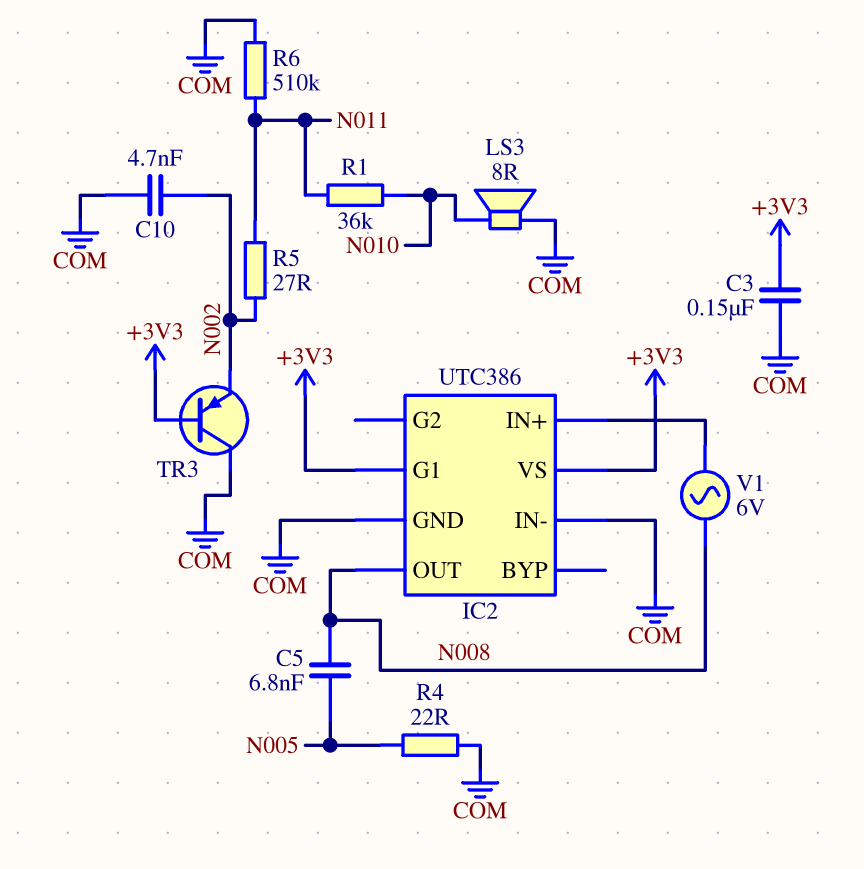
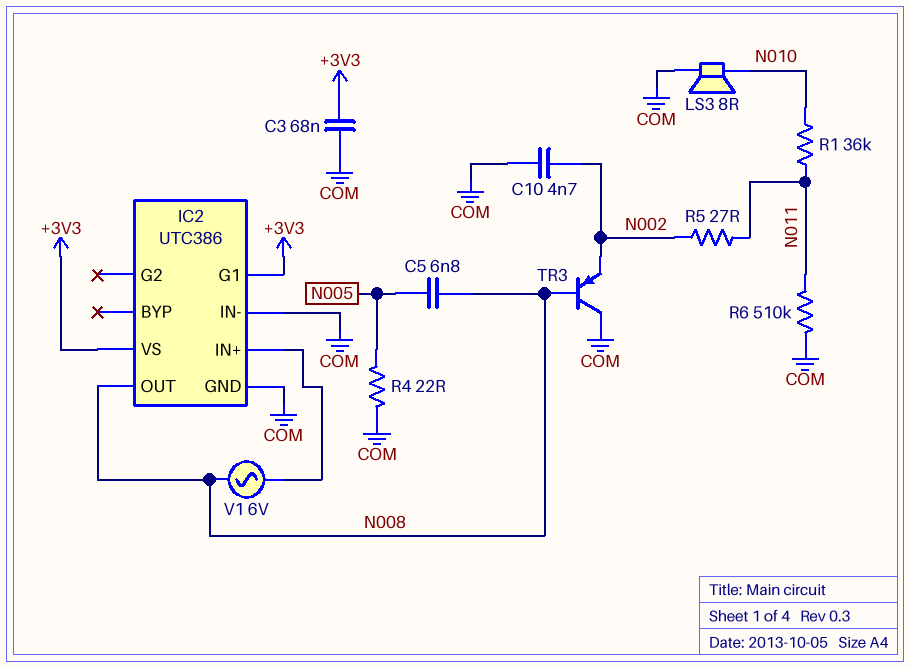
C3: 150nF (+3V3, COM) -> 68nF (+3V3, COM)
TR3: PNP (B +3V3, C COM, E N002) -> PNP (B N008, C COM, E N002)

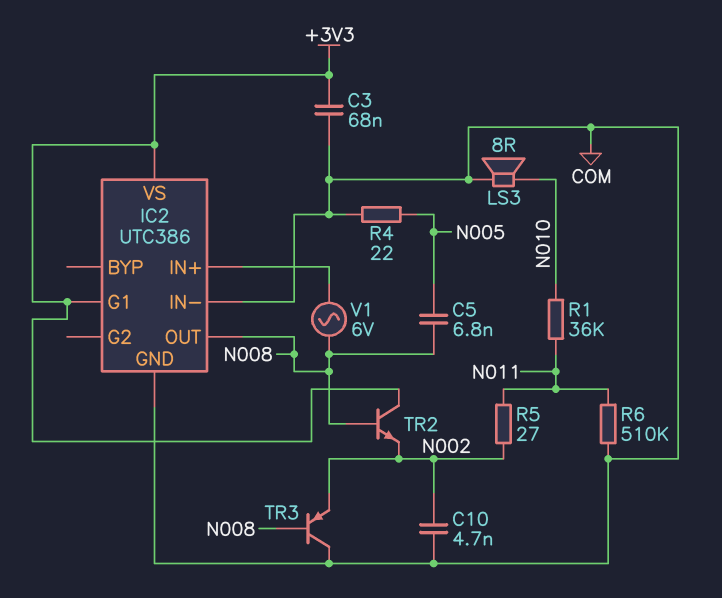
TR2: none -> NPN (B N008, C +3V3, E N002)

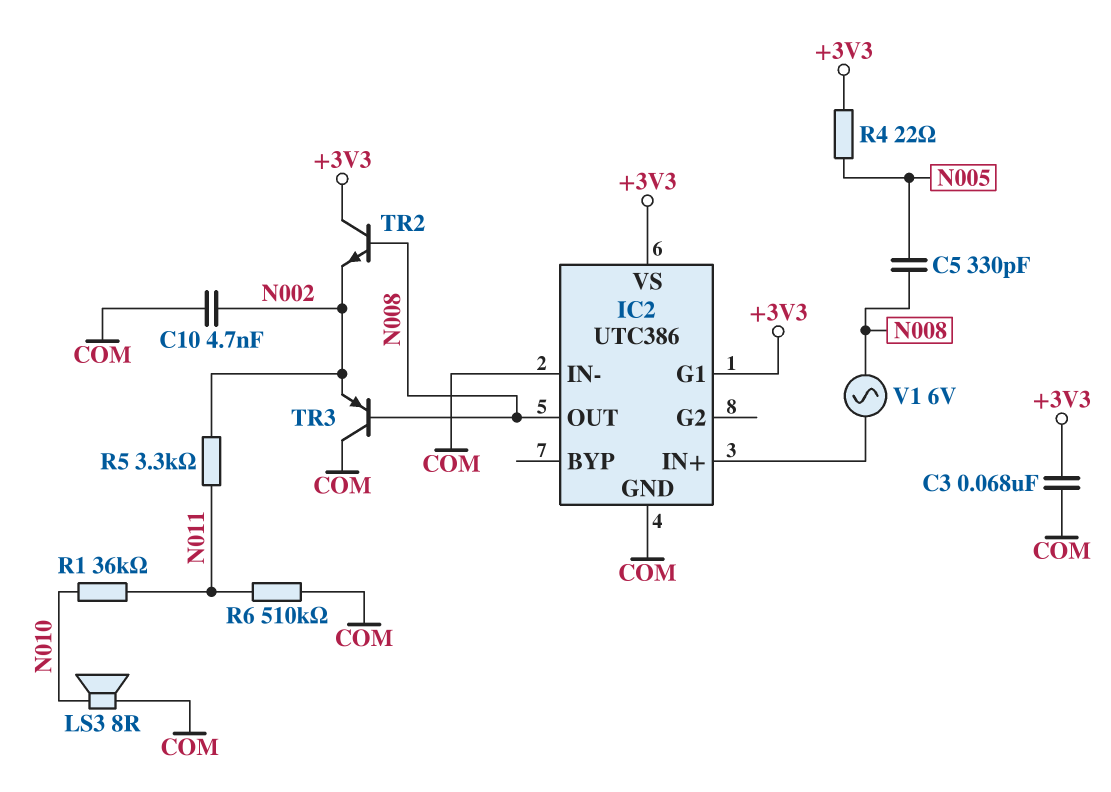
C5: 6.8nF (N005, N008) -> 330pF (N005, N008)
R4: 22 (COM, N005) -> 22 (+3V3, N005)
R5: 27 (N002, N011) -> 3.3k (N002, N011)

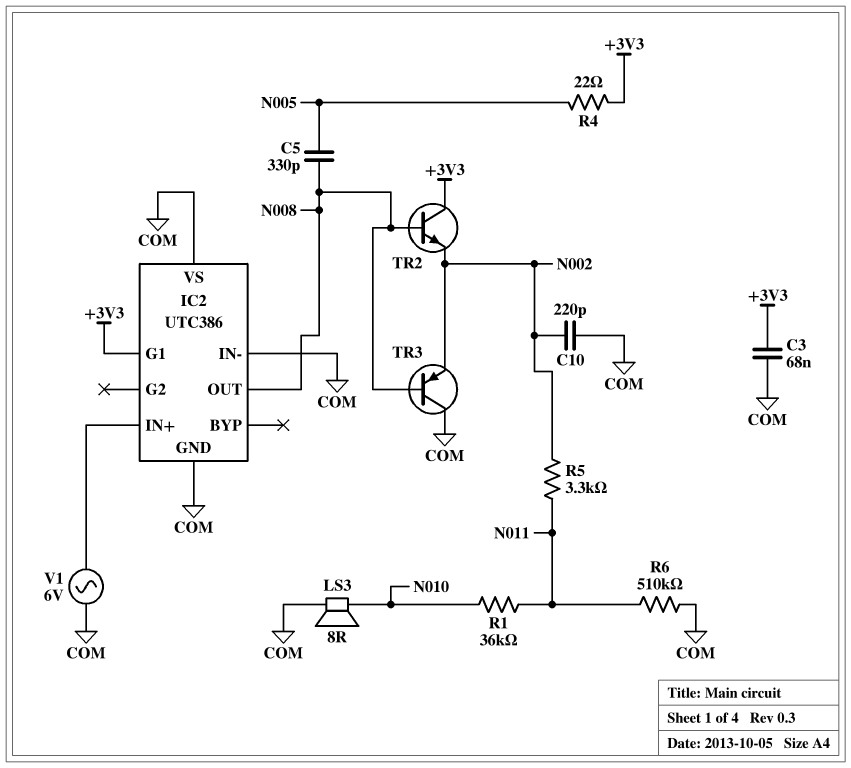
C10: 4.7nF (COM, N002) -> 220pF (COM, N002)
IC2 pin VS: +3V3 -> COM
V1: AC 6V (IC2/IN+, N008) -> AC 6V (COM, IC2/IN+)

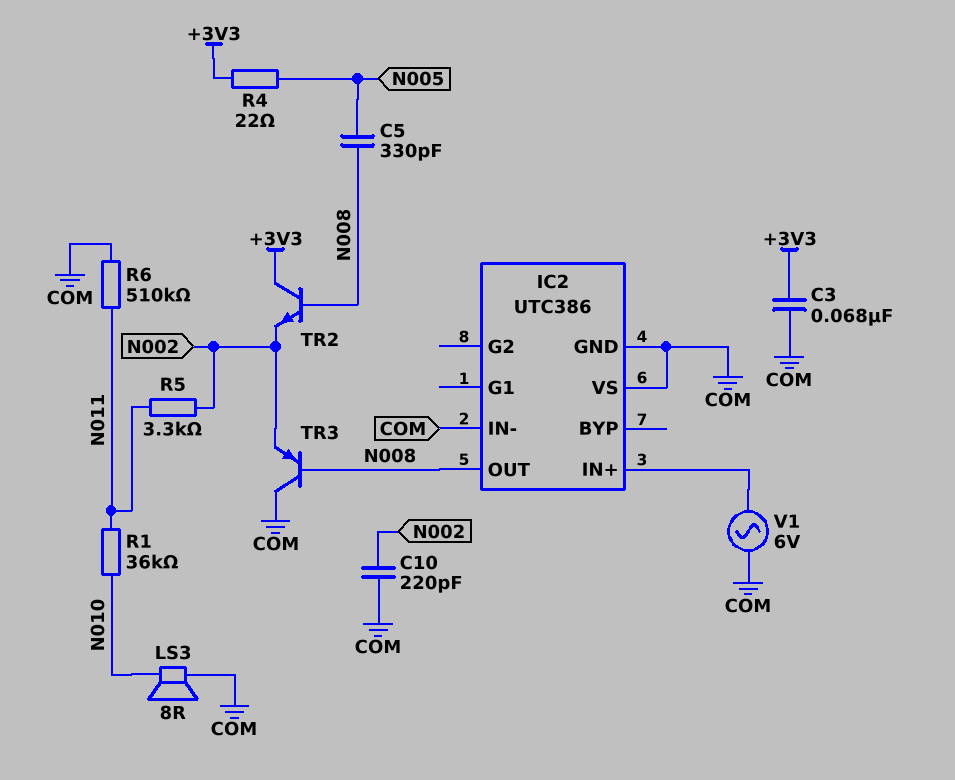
IC2 pin G1: +3V3 -> none

